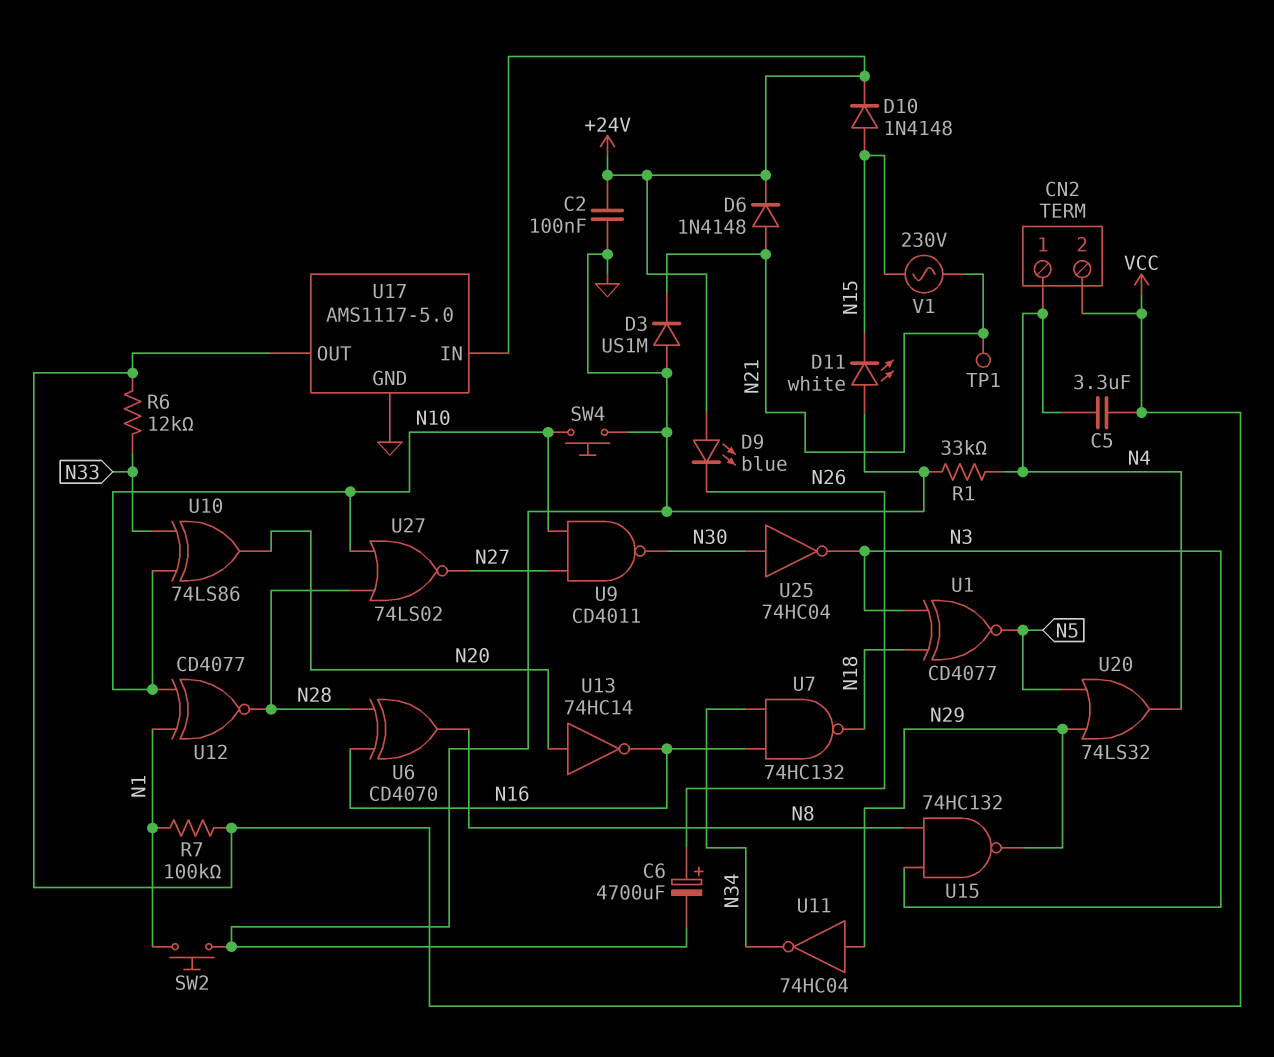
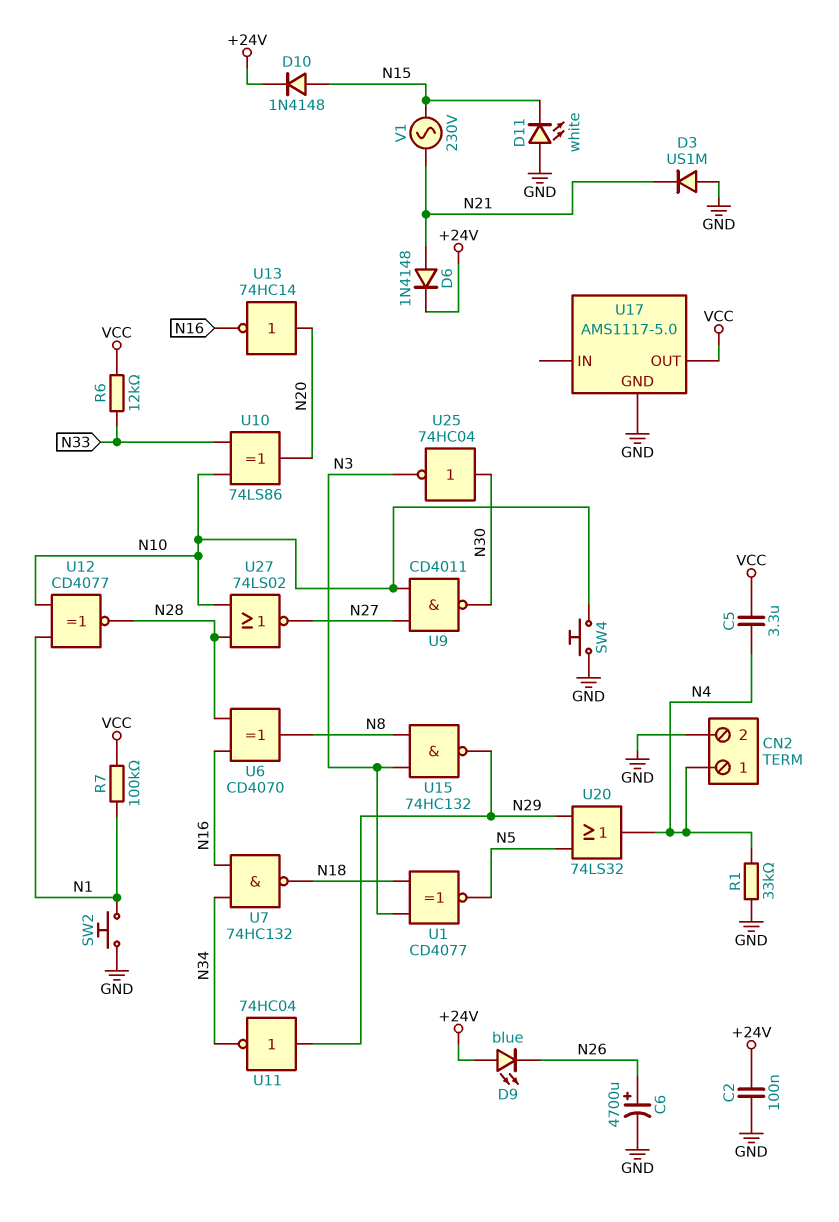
CN2 pin 2: VCC -> GND
TP1: test point (N21) -> none
U17 pin IN: +24V -> none

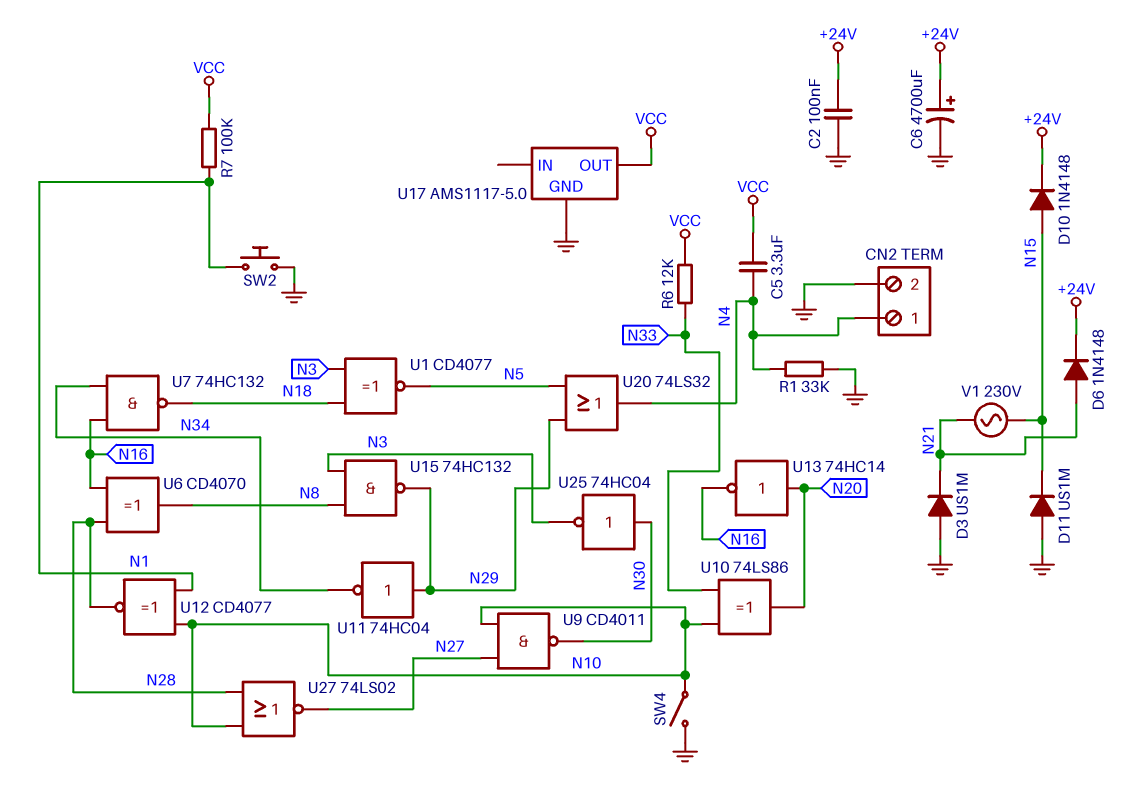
C6: 4700uF (plus N26, minus GND) -> 4700uF (plus +24V, minus GND)
D9: LED blue (A +24V, K N26) -> none
D11: LED white (A GND, K N15) -> diode US1M (A GND, K N15)
SW4: button (GND, N10) -> switch (GND, N10)

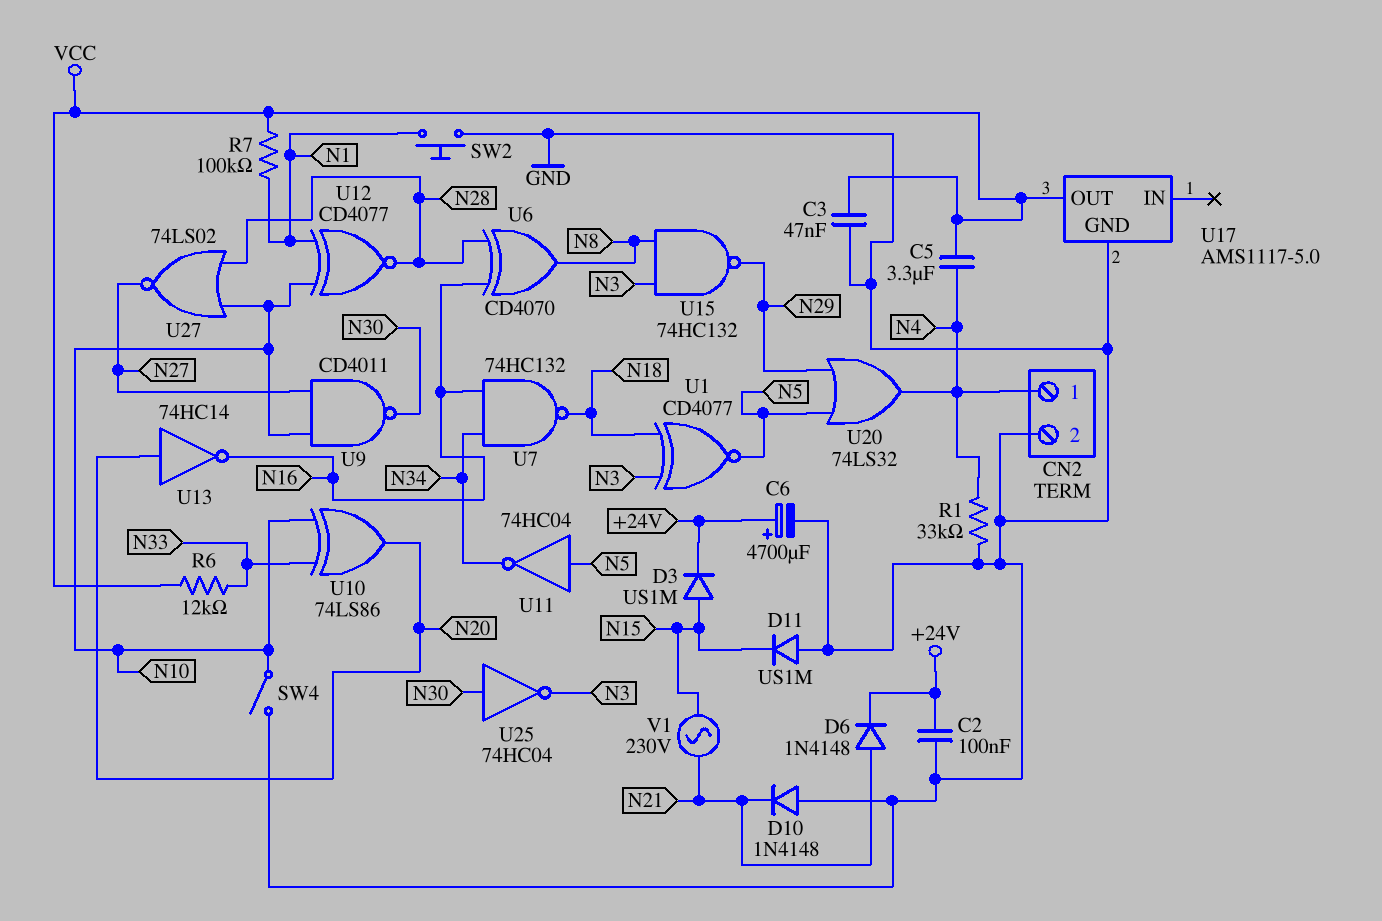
C3: none -> 47nF (GND, VCC)
D3: diode US1M (A GND, K N21) -> diode US1M (A N15, K +24V)
D10: diode 1N4148 (A N15, K +24V) -> diode 1N4148 (A GND, K N21)
U11: NOT 74HC04 (in N29, out N34) -> NOT 74HC04 (in N5, out N34)

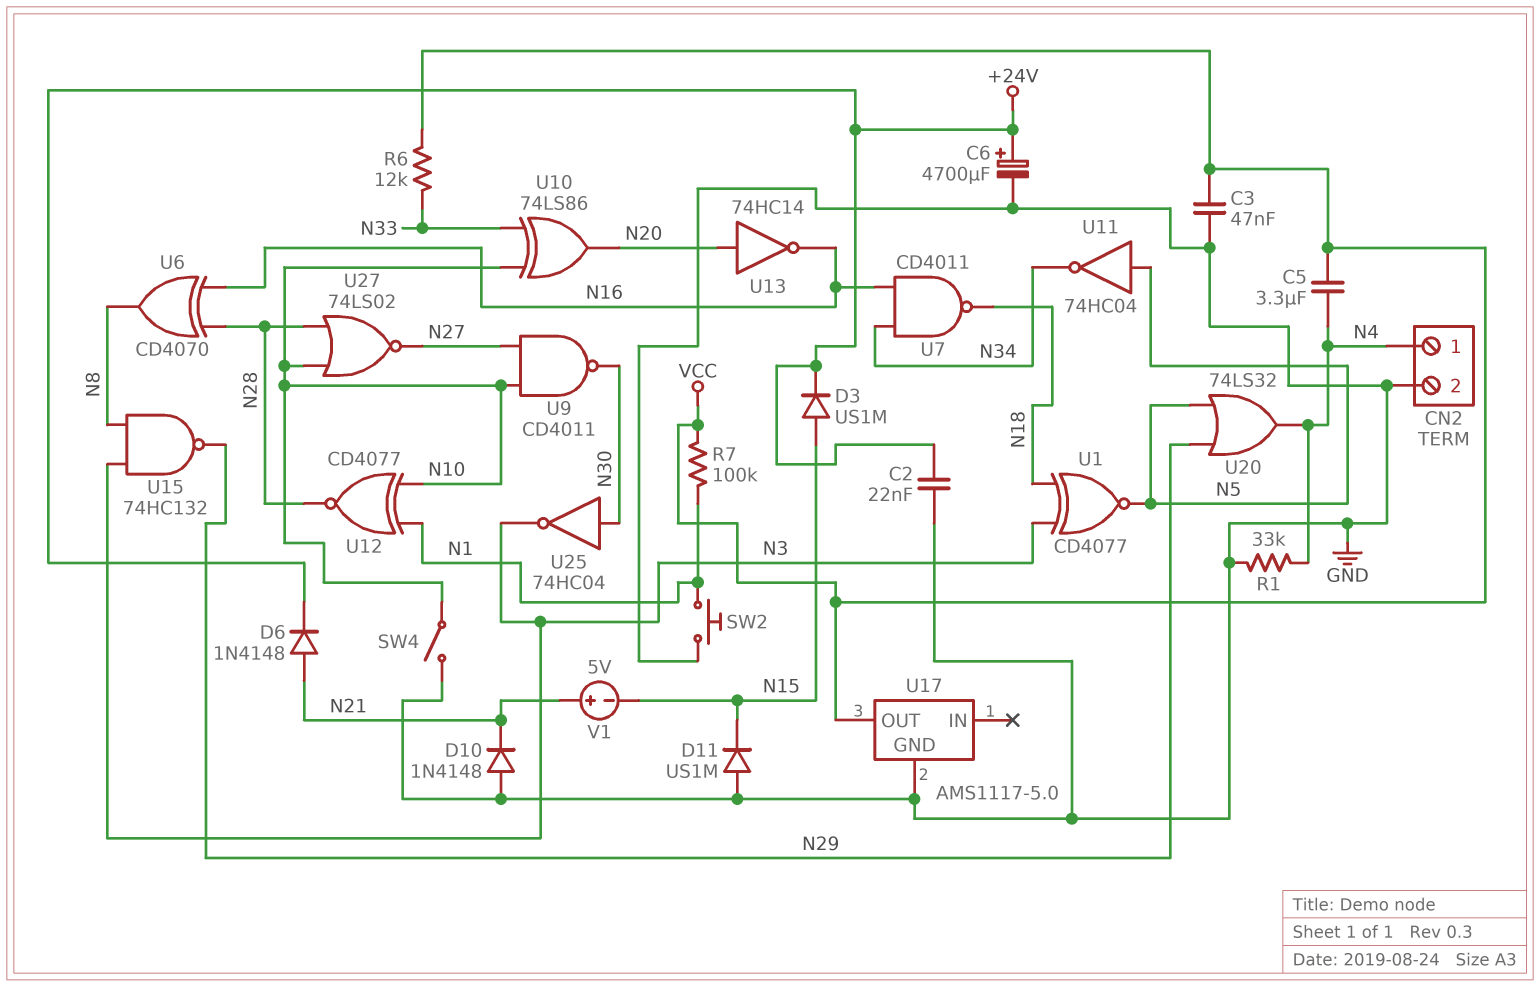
C2: 100nF (+24V, GND) -> 22nF (+24V, GND)
U7: NAND 74HC132 (in N16, in N34, out N18) -> NAND CD4011 (in N16, in N34, out N18)
V1: AC 230V (N15, N21) -> 5V (plus N21, minus N15)

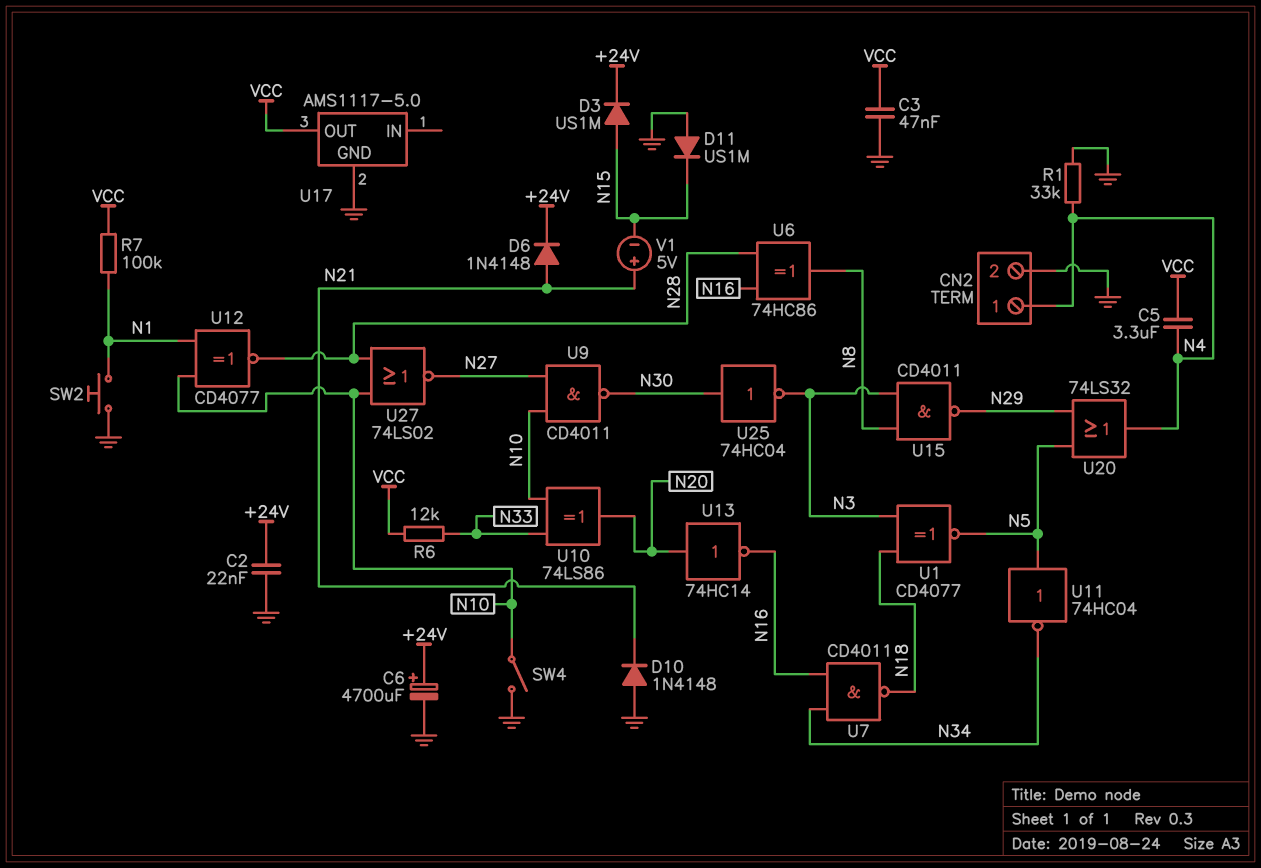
U6: XOR CD4070 (in N16, in N28, out N8) -> XOR 74HC86 (in N16, in N28, out N8)
U15: NAND 74HC132 (in N3, in N8, out N29) -> NAND CD4011 (in N3, in N8, out N29)

